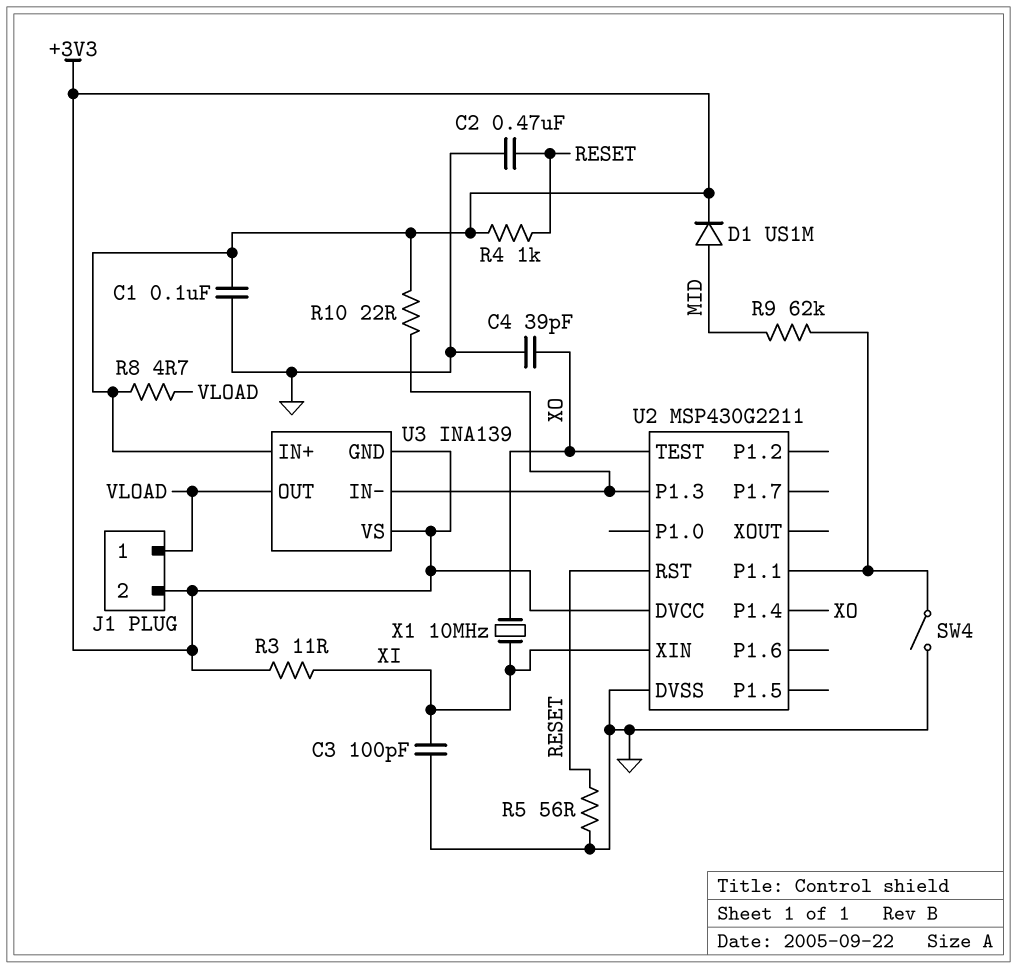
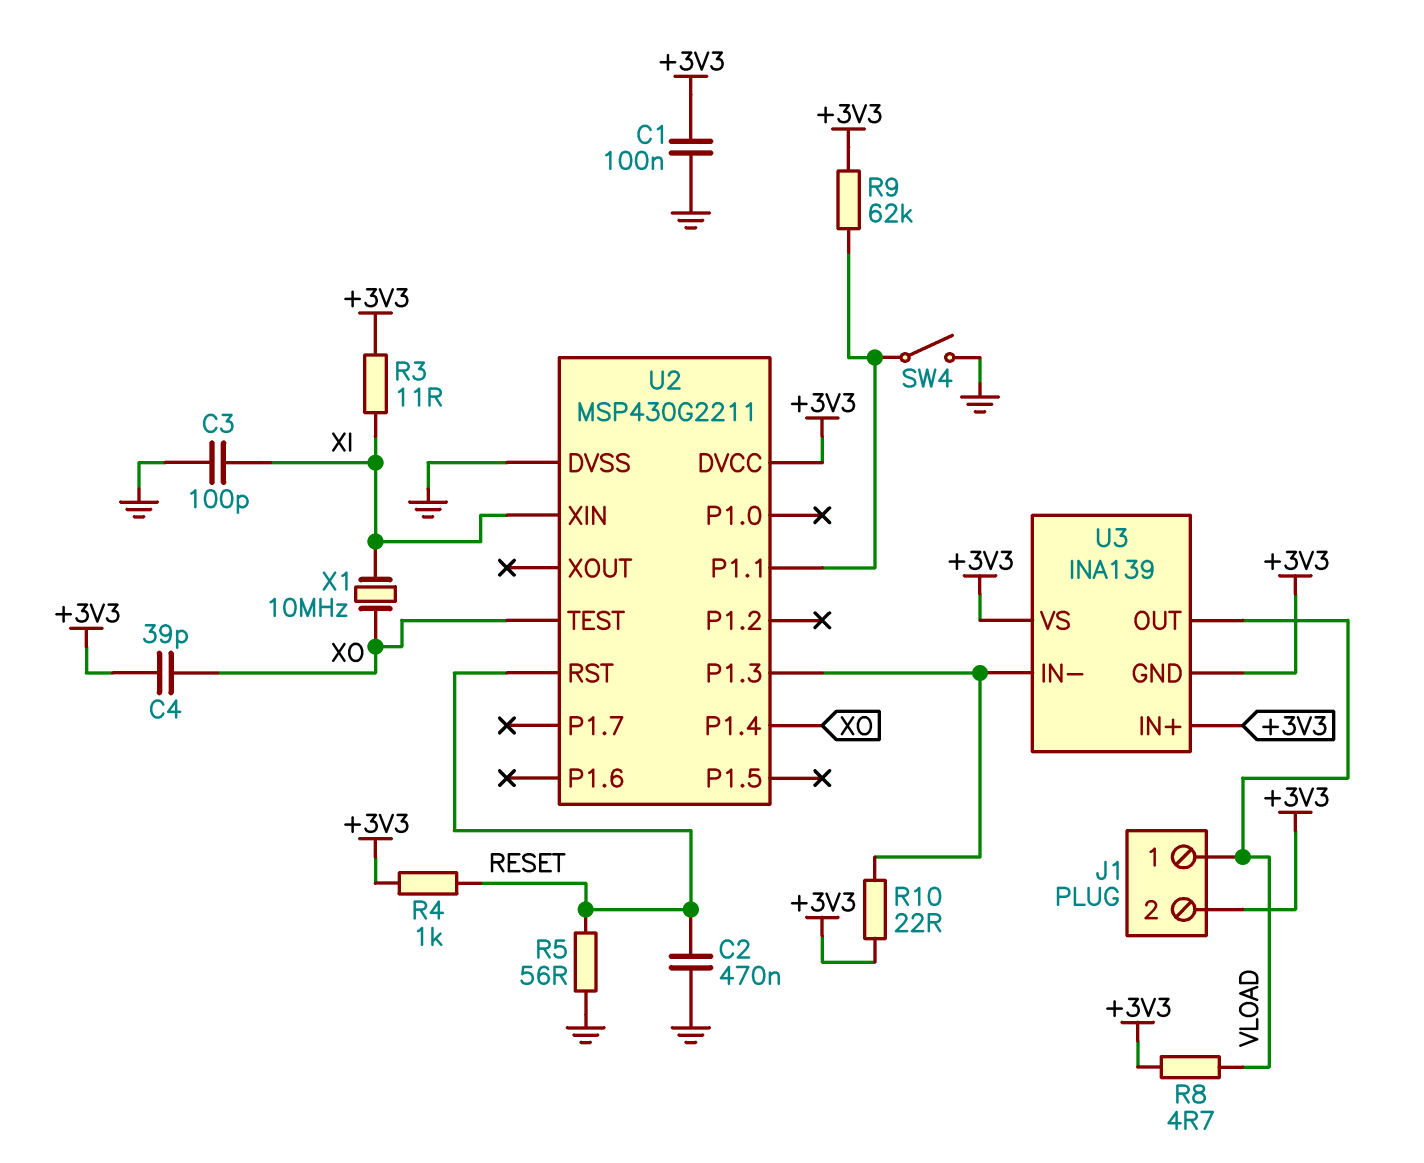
C4: 39pF (GND, XO) -> 39pF (+3V3, XO)
D1: diode US1M (A MID, K +3V3) -> none
R9: 62k (MID, U2/P1.1) -> 62k (+3V3, U2/P1.1)

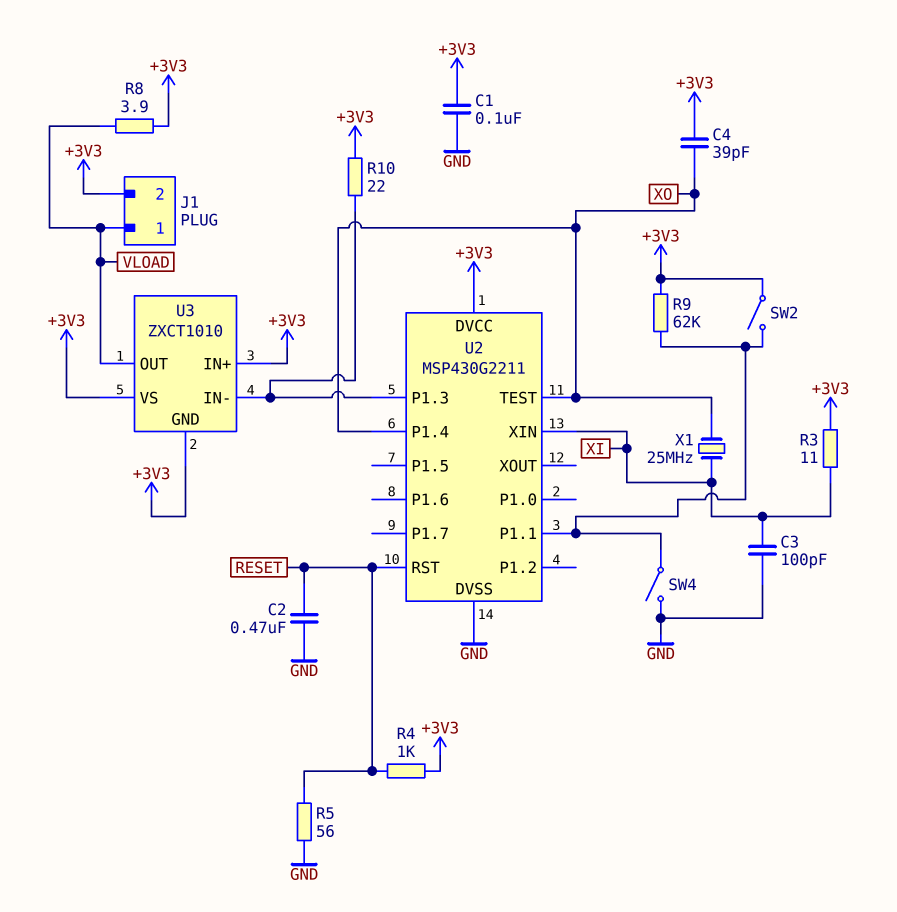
R8: 4.7 (+3V3, VLOAD) -> 3.9 (+3V3, VLOAD)
SW2: none -> switch (+3V3, U2/P1.1)
U3: INA139 -> ZXCT1010
X1: 10MHz (XI, XO) -> 25MHz (XI, XO)

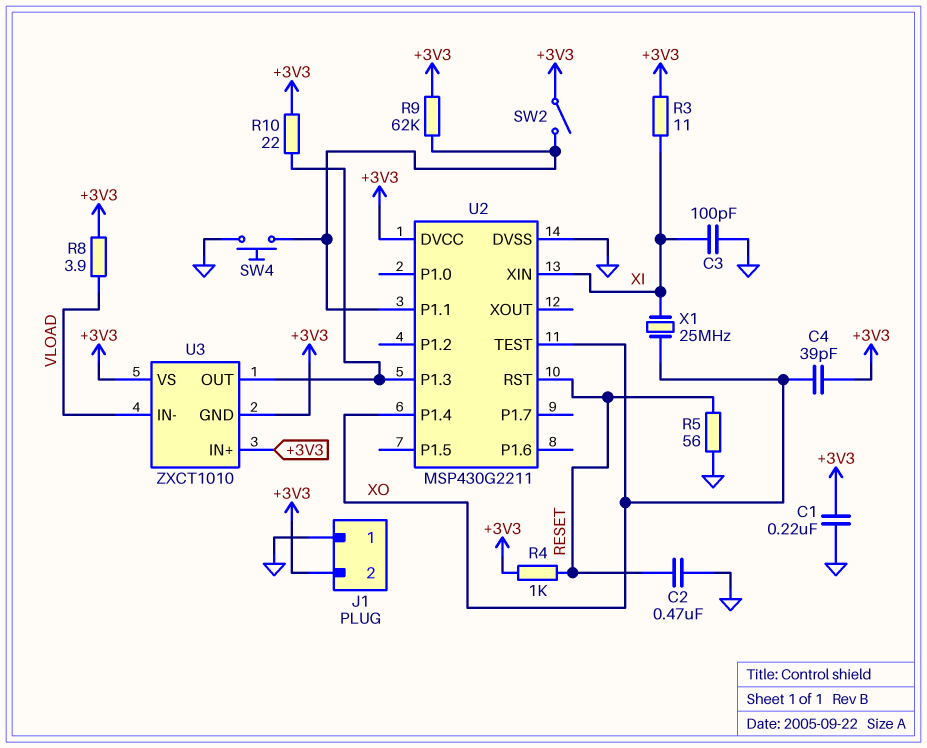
C1: 100nF (+3V3, GND) -> 220nF (+3V3, GND)
J1 pin 1: VLOAD -> GND
SW4: switch (GND, U2/P1.1) -> button (GND, U2/P1.1)
U3 pin IN-: U2/P1.3 -> VLOAD
U3 pin OUT: VLOAD -> U2/P1.3

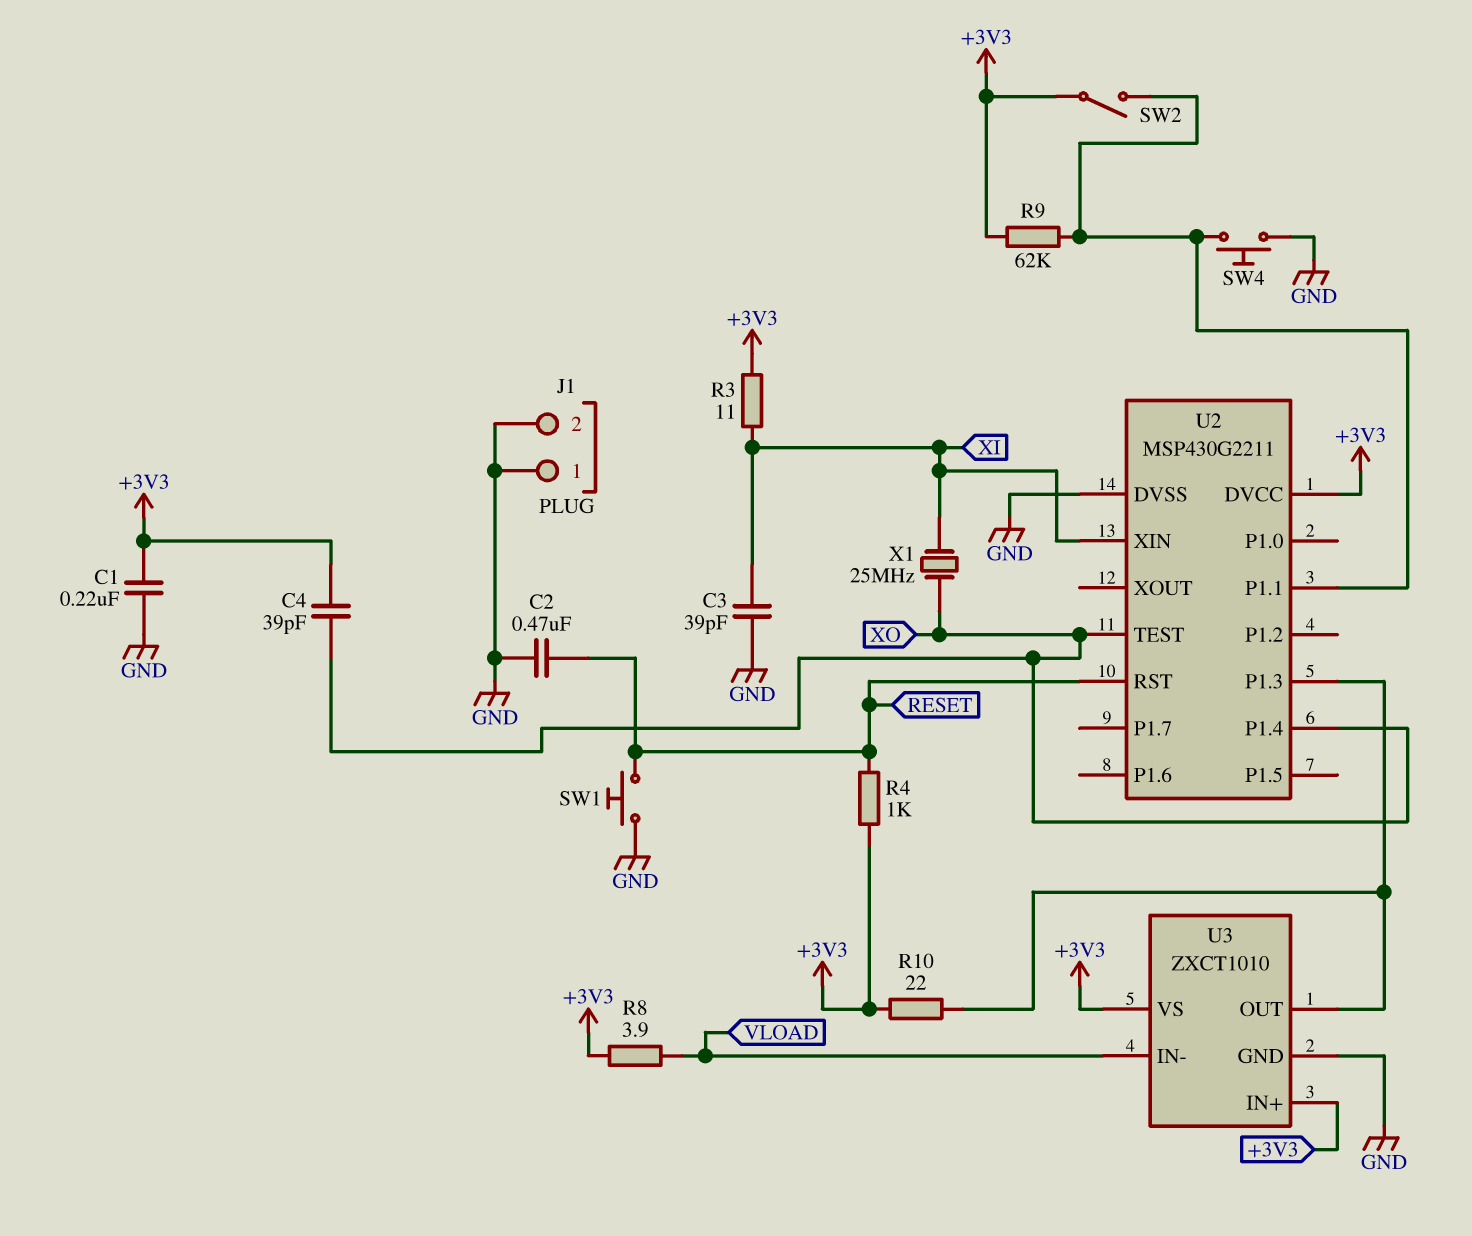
C3: 100pF (GND, XI) -> 39pF (GND, XI)
J1 pin 2: +3V3 -> GND
R5: 56 (GND, RESET) -> none
SW1: none -> button (GND, RESET)
U3 pin GND: +3V3 -> GND

